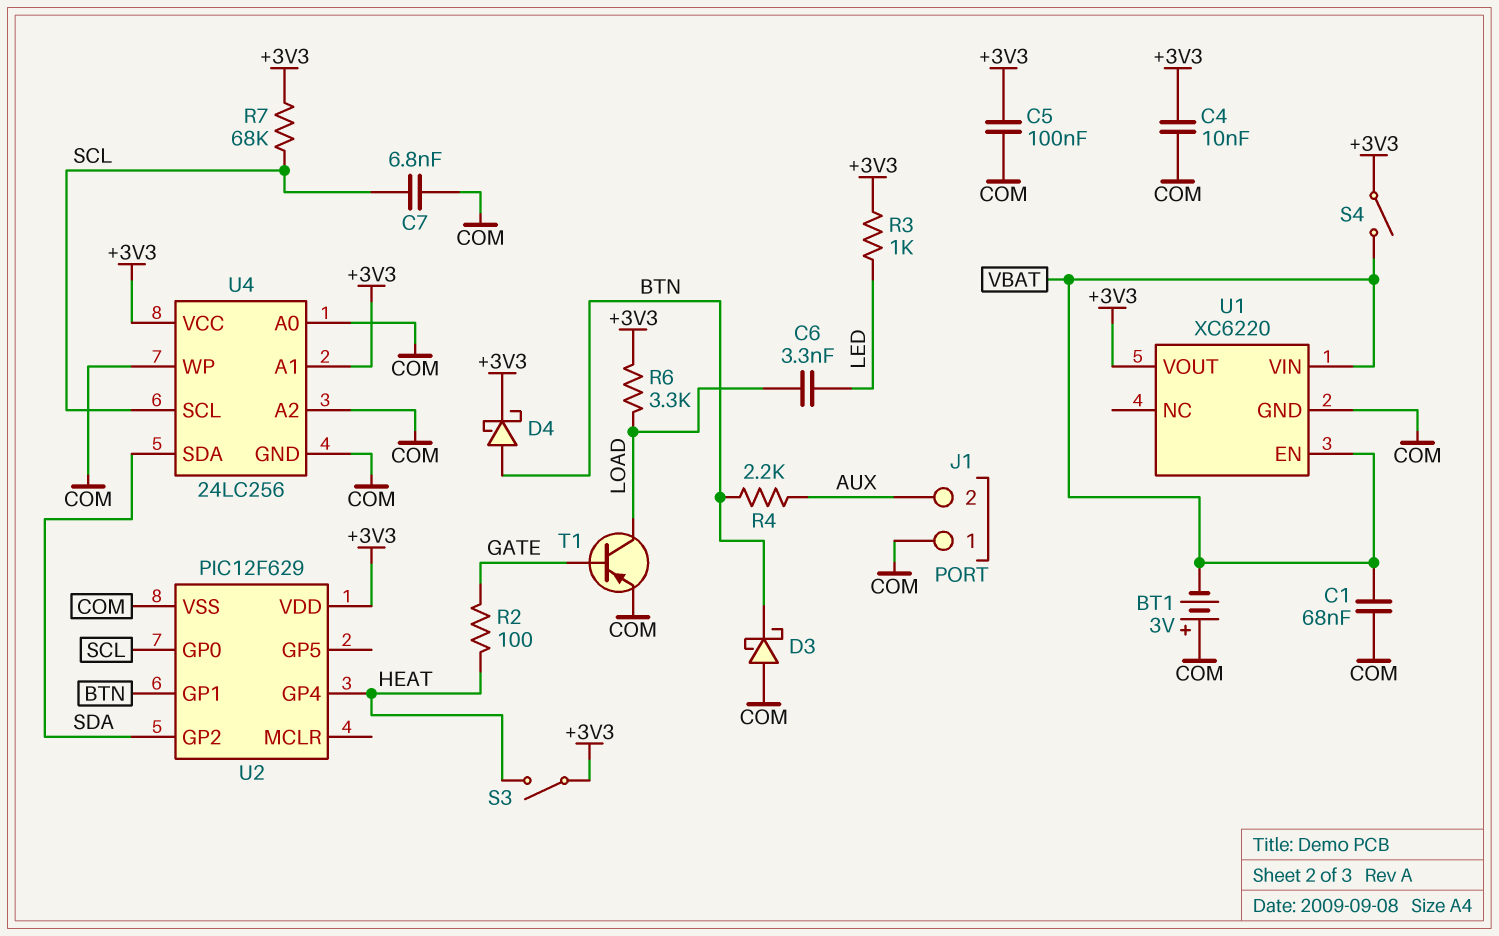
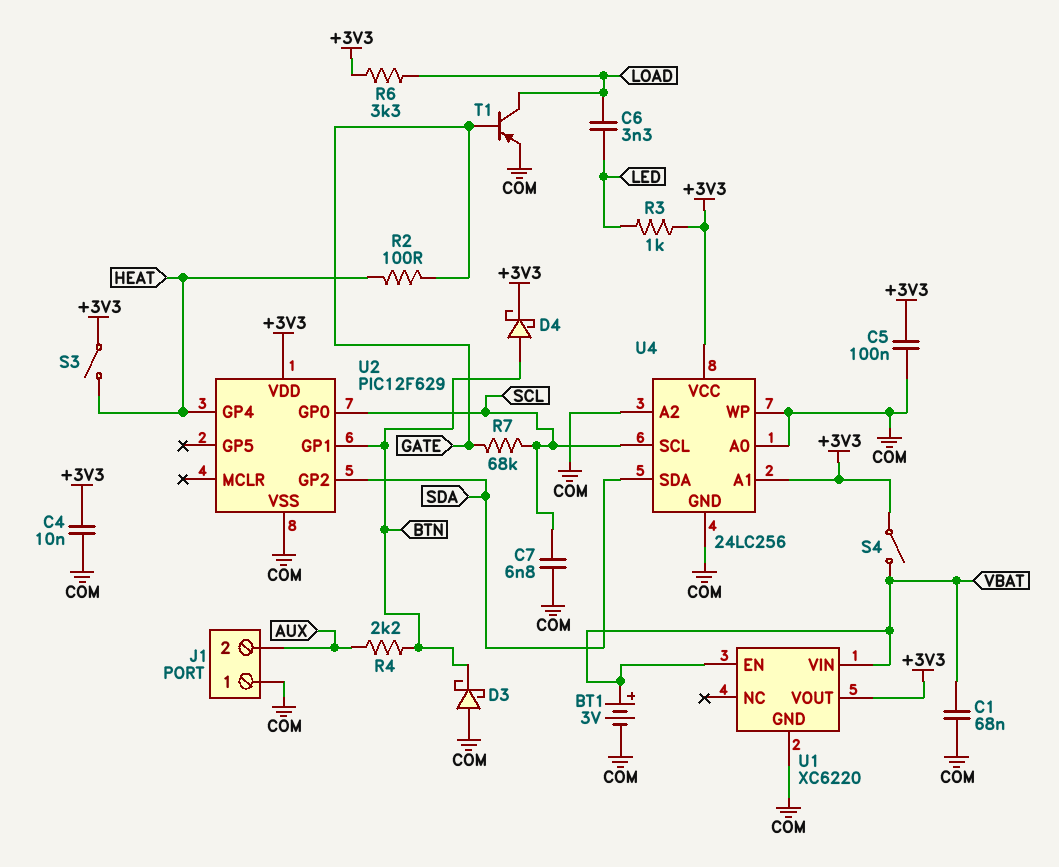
BT1: 3V (plus COM, minus VBAT) -> 3V (plus VBAT, minus COM)
R7: 68k (+3V3, SCL) -> 68k (GATE, SCL)

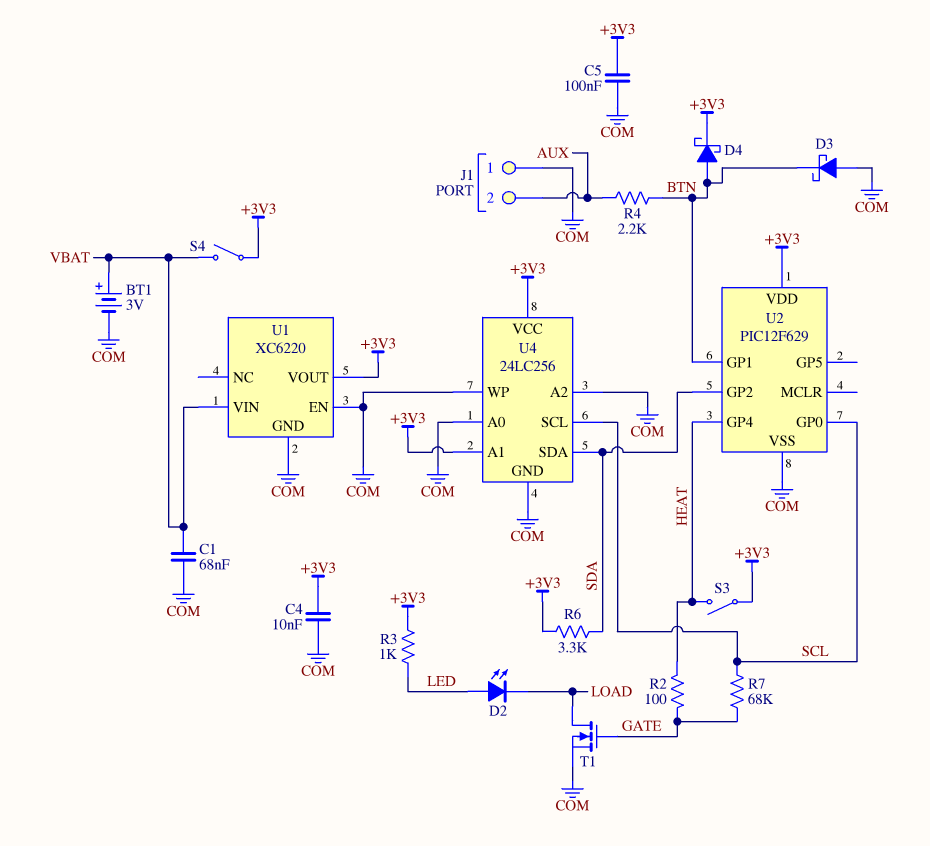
C6: 3.3nF (LED, LOAD) -> none
C7: 6.8nF (COM, SCL) -> none
D2: none -> LED (A LED, K LOAD)
R6: 3.3k (+3V3, LOAD) -> 3.3k (+3V3, SDA)
T1: PNP (B GATE, C LOAD, E COM) -> NMOS (G GATE, D LOAD, S COM)
U1 pin EN: VBAT -> COM

